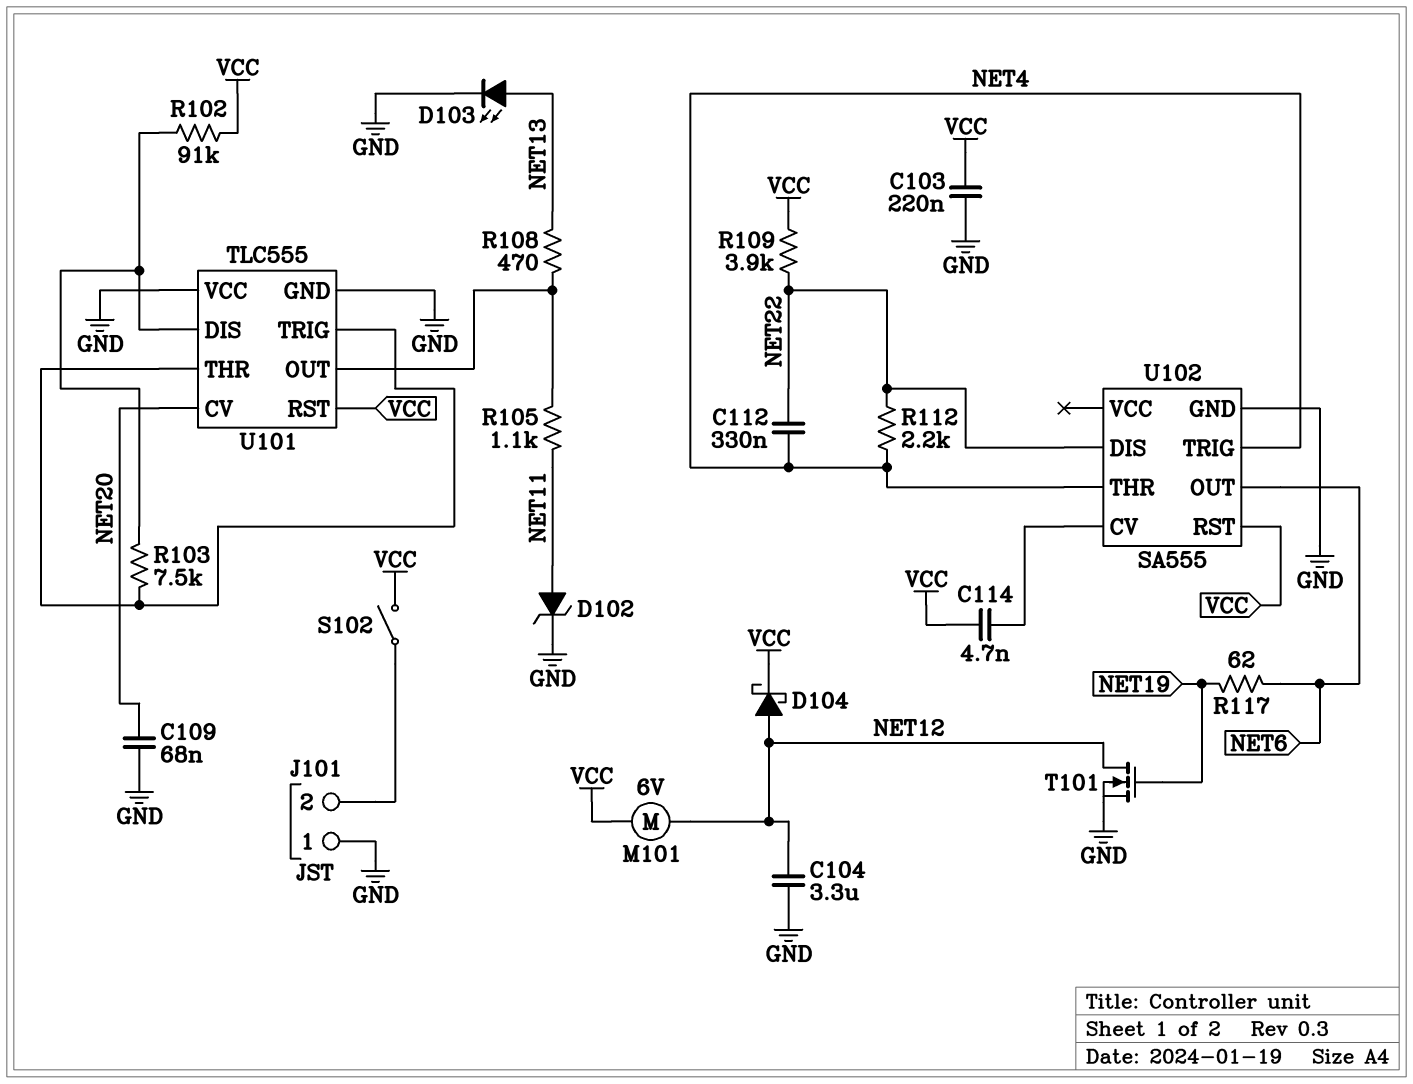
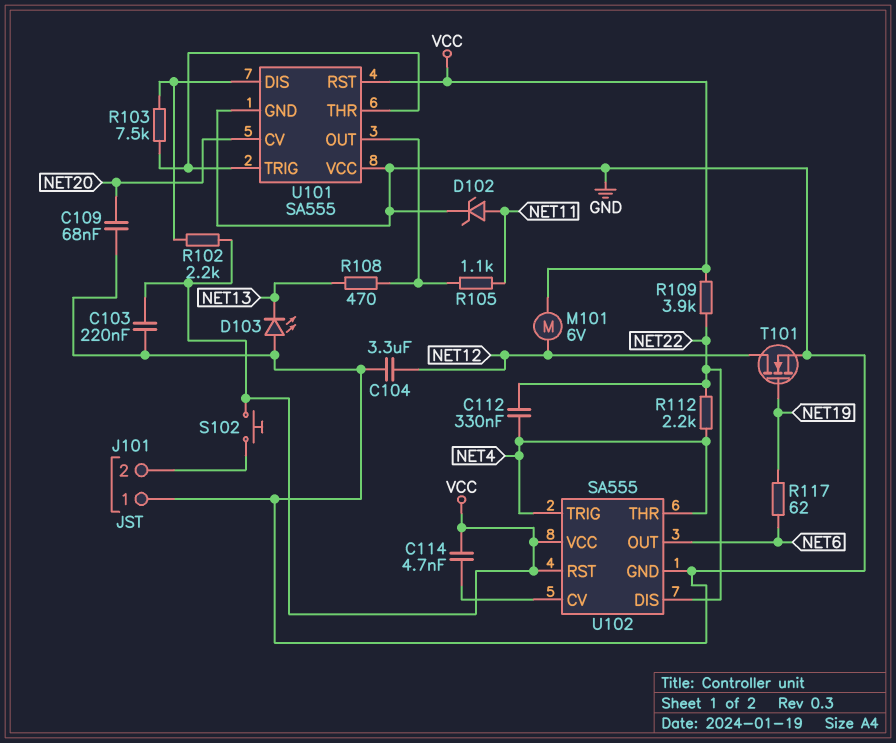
D103: LED (A NET13, K GND) -> LED (A GND, K NET13)
D104: schottky (A NET12, K VCC) -> none
R102: 91k (U101/DIS, VCC) -> 2.2k (U101/DIS, VCC)
S102: switch (J101/2, VCC) -> button (J101/2, VCC)
U101: TLC555 -> SA555
U102 pin VCC: none -> VCC

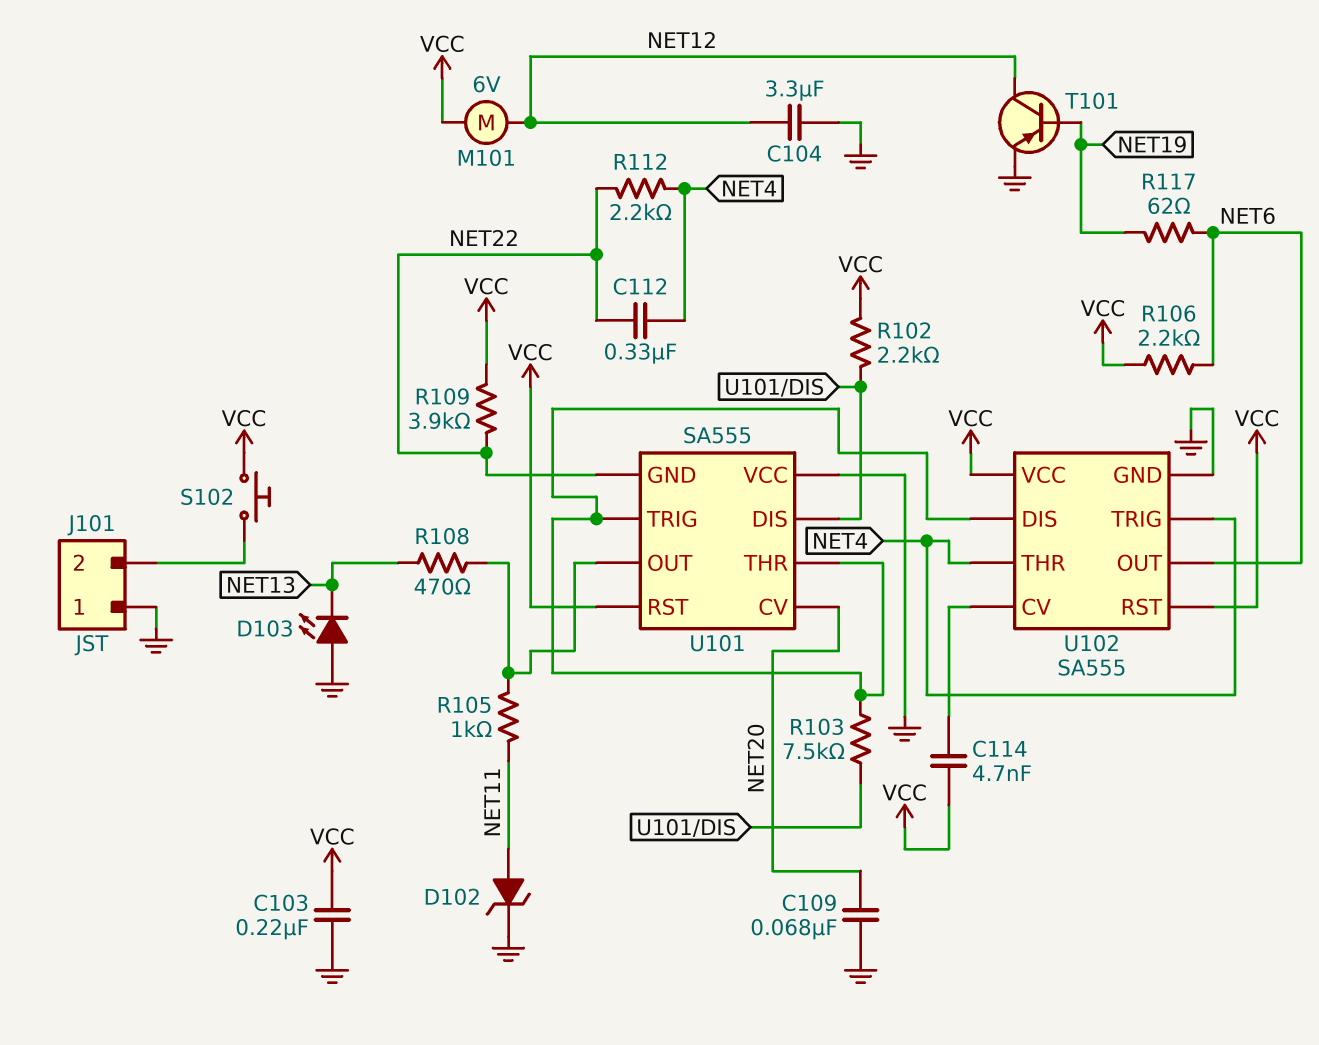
R105: 1.1k (NET11, U101/OUT) -> 1k (NET11, U101/OUT)
R106: none -> 2.2k (NET6, VCC)
T101: NMOS (G NET19, D NET12, S GND) -> PNP (B NET19, C NET12, E GND)
U101 pin GND: GND -> NET22
U102 pin DIS: NET22 -> U101/THR

